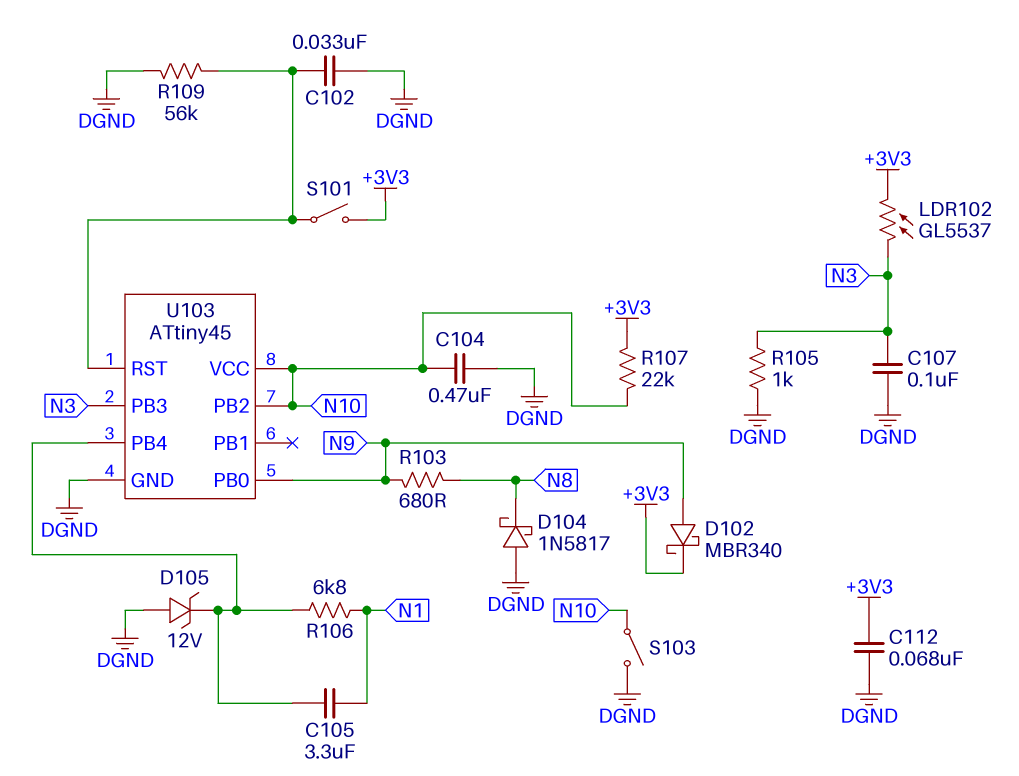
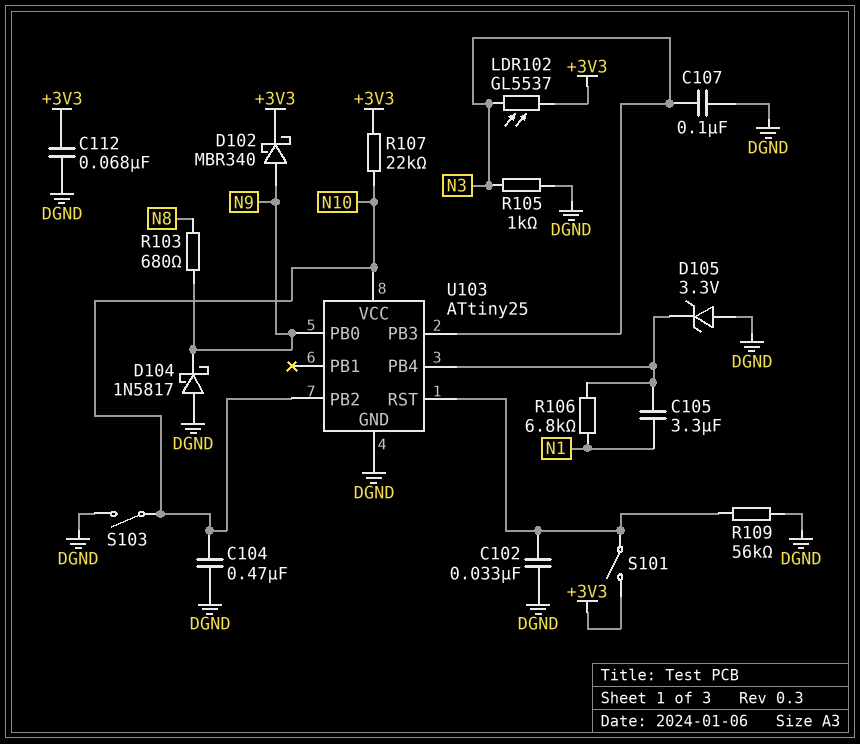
D104: schottky 1N5817 (A DGND, K N8) -> schottky 1N5817 (A DGND, K N9)
D105: zener 12V (A DGND, K U103/PB4) -> zener 3.3V (A DGND, K U103/PB4)
U103: ATtiny45 -> ATtiny25

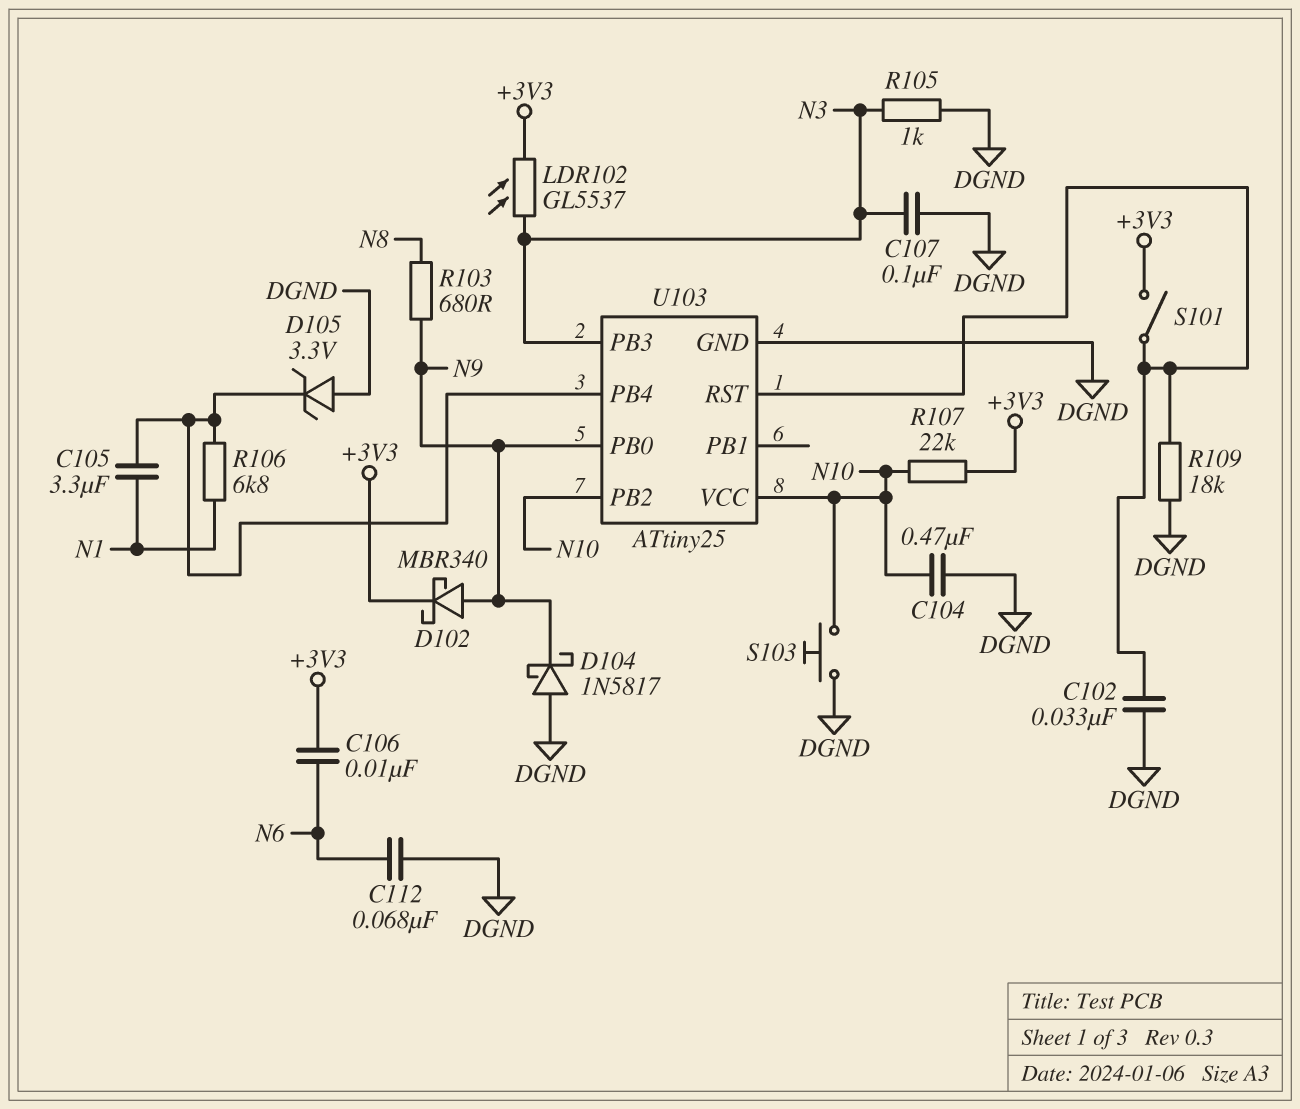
C106: none -> 10nF (+3V3, N6)
C112: 68nF (+3V3, DGND) -> 68nF (DGND, N6)
R109: 56k (DGND, U103/RST) -> 18k (DGND, U103/RST)
S103: switch (DGND, N10) -> button (DGND, N10)

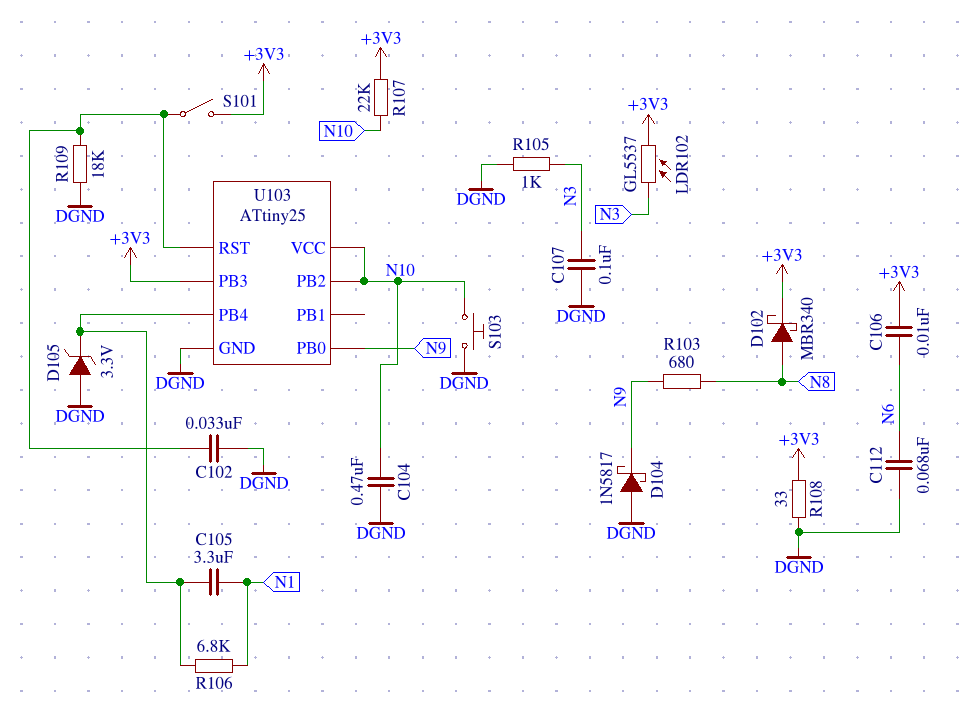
D102: schottky MBR340 (A N9, K +3V3) -> schottky MBR340 (A N8, K +3V3)
R108: none -> 33 (+3V3, DGND)
U103 pin PB3: N3 -> +3V3

